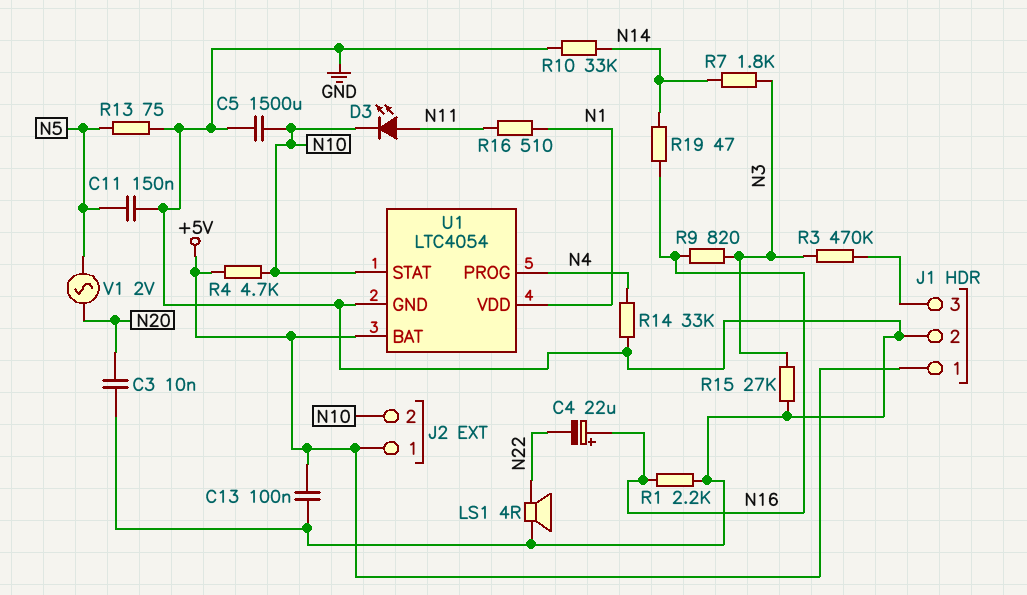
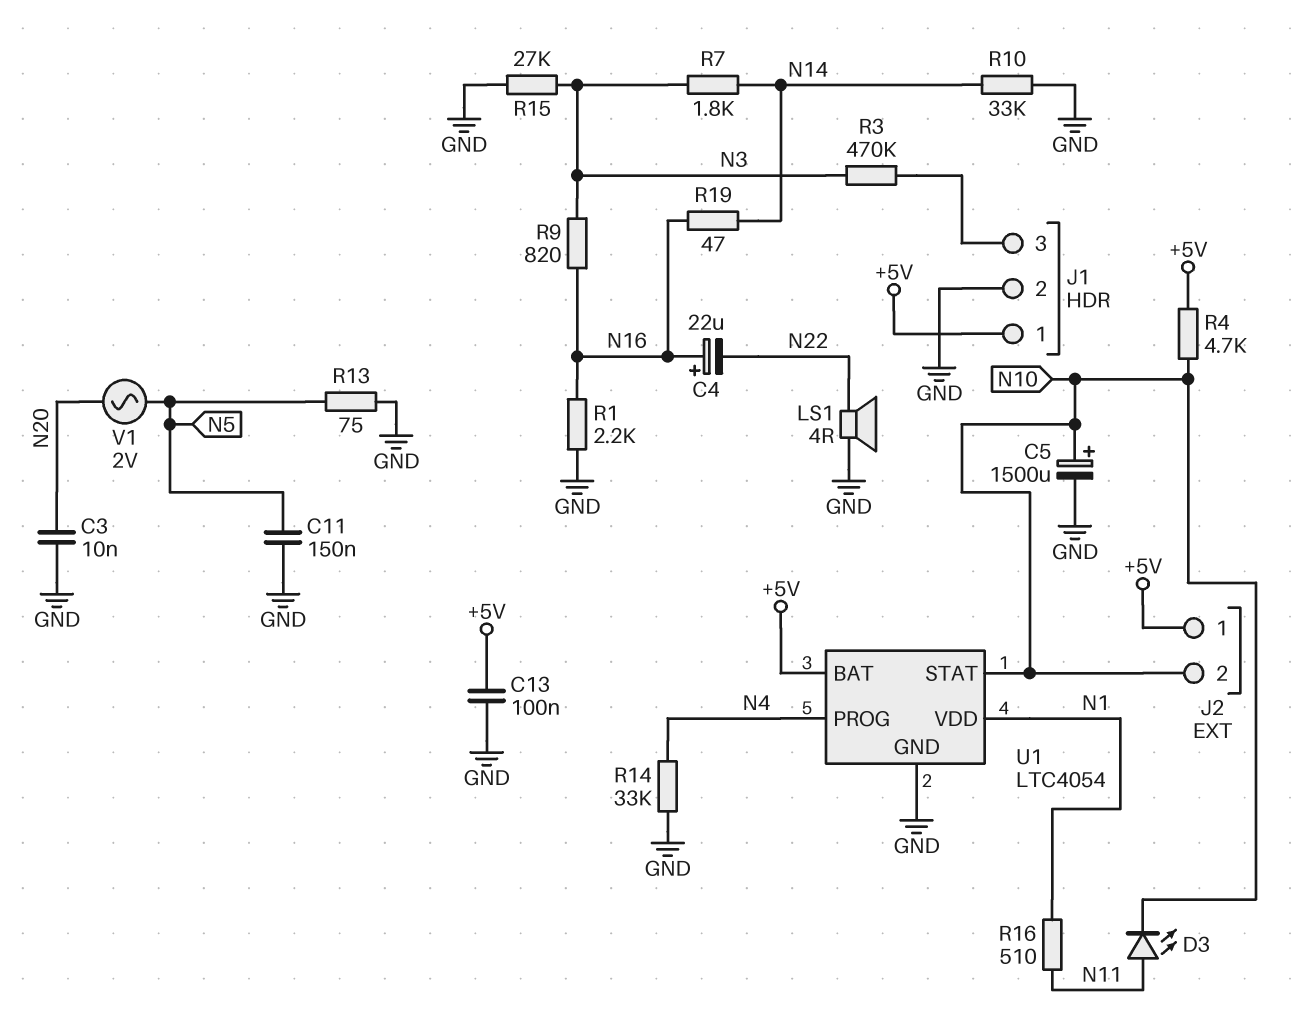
C5: 1500uF (GND, N10) -> 1500uF (plus N10, minus GND)

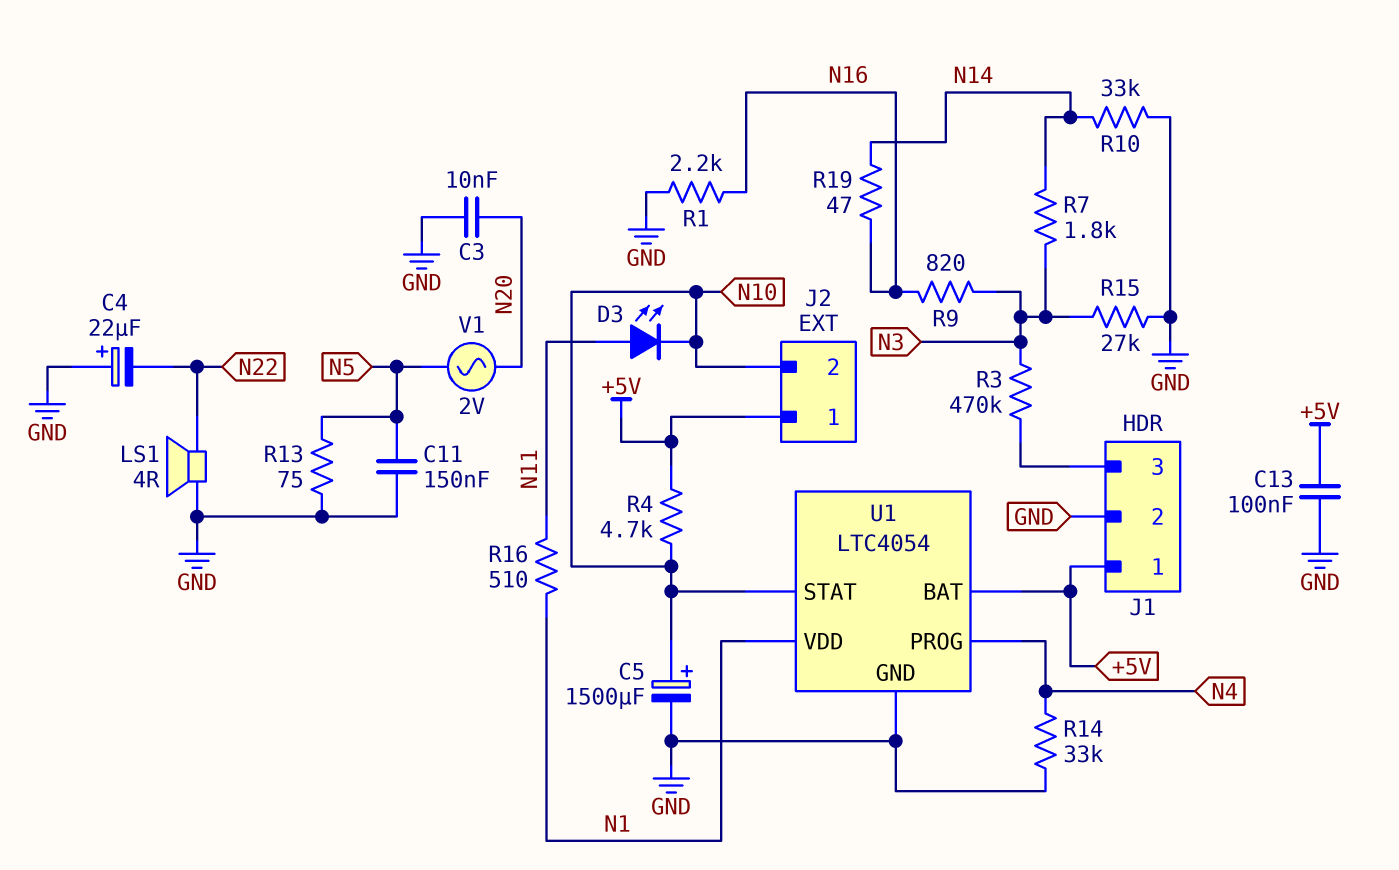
C4: 22uF (plus N16, minus N22) -> 22uF (plus GND, minus N22)

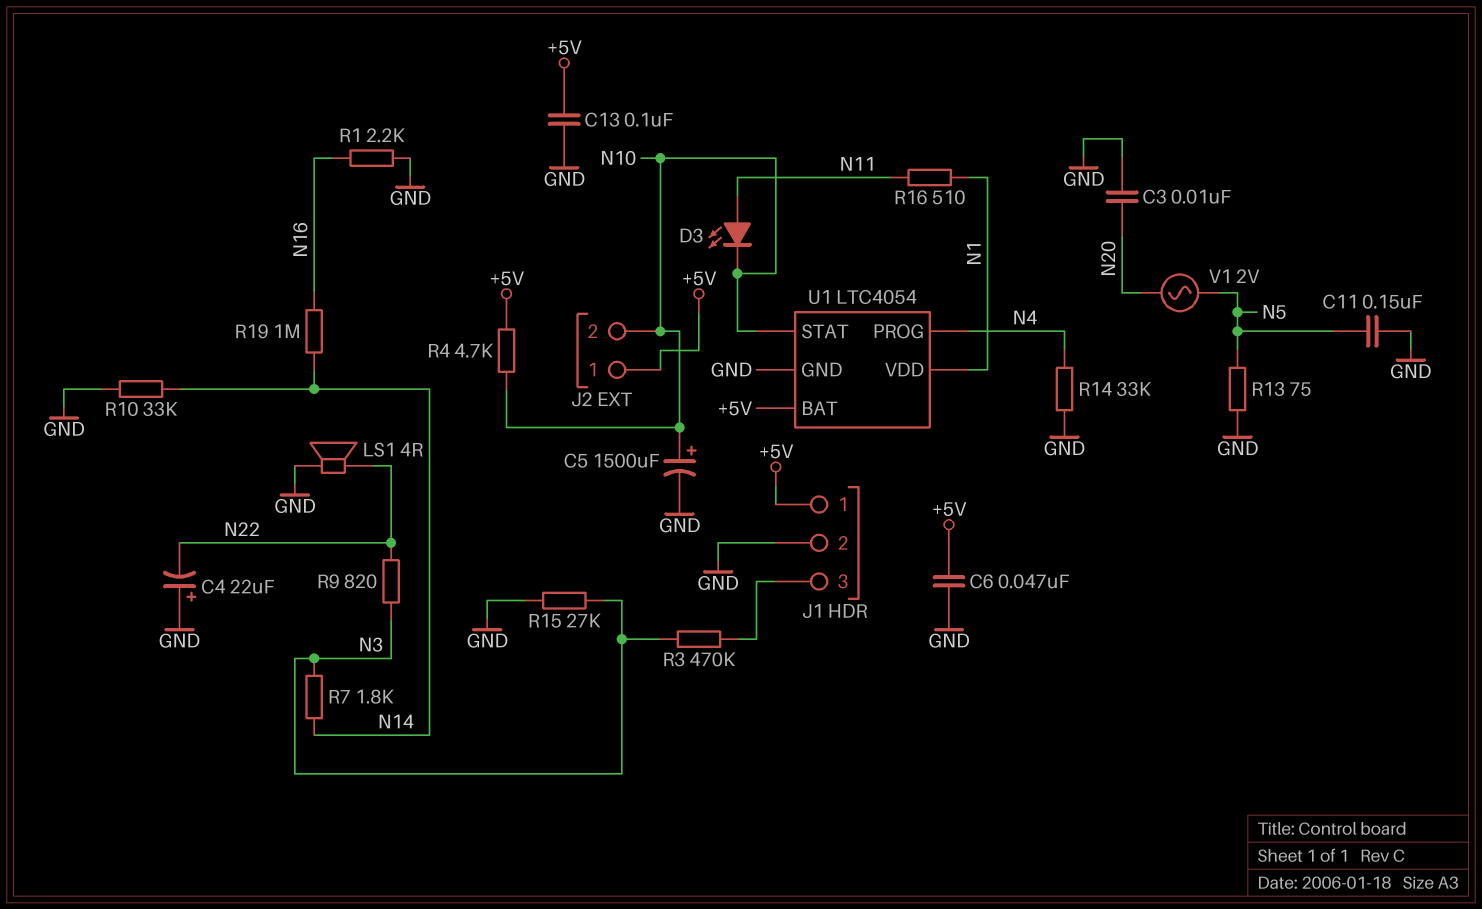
C6: none -> 47nF (+5V, GND)
R9: 820 (N3, N16) -> 820 (N3, N22)
R19: 47 (N14, N16) -> 1M (N14, N16)

